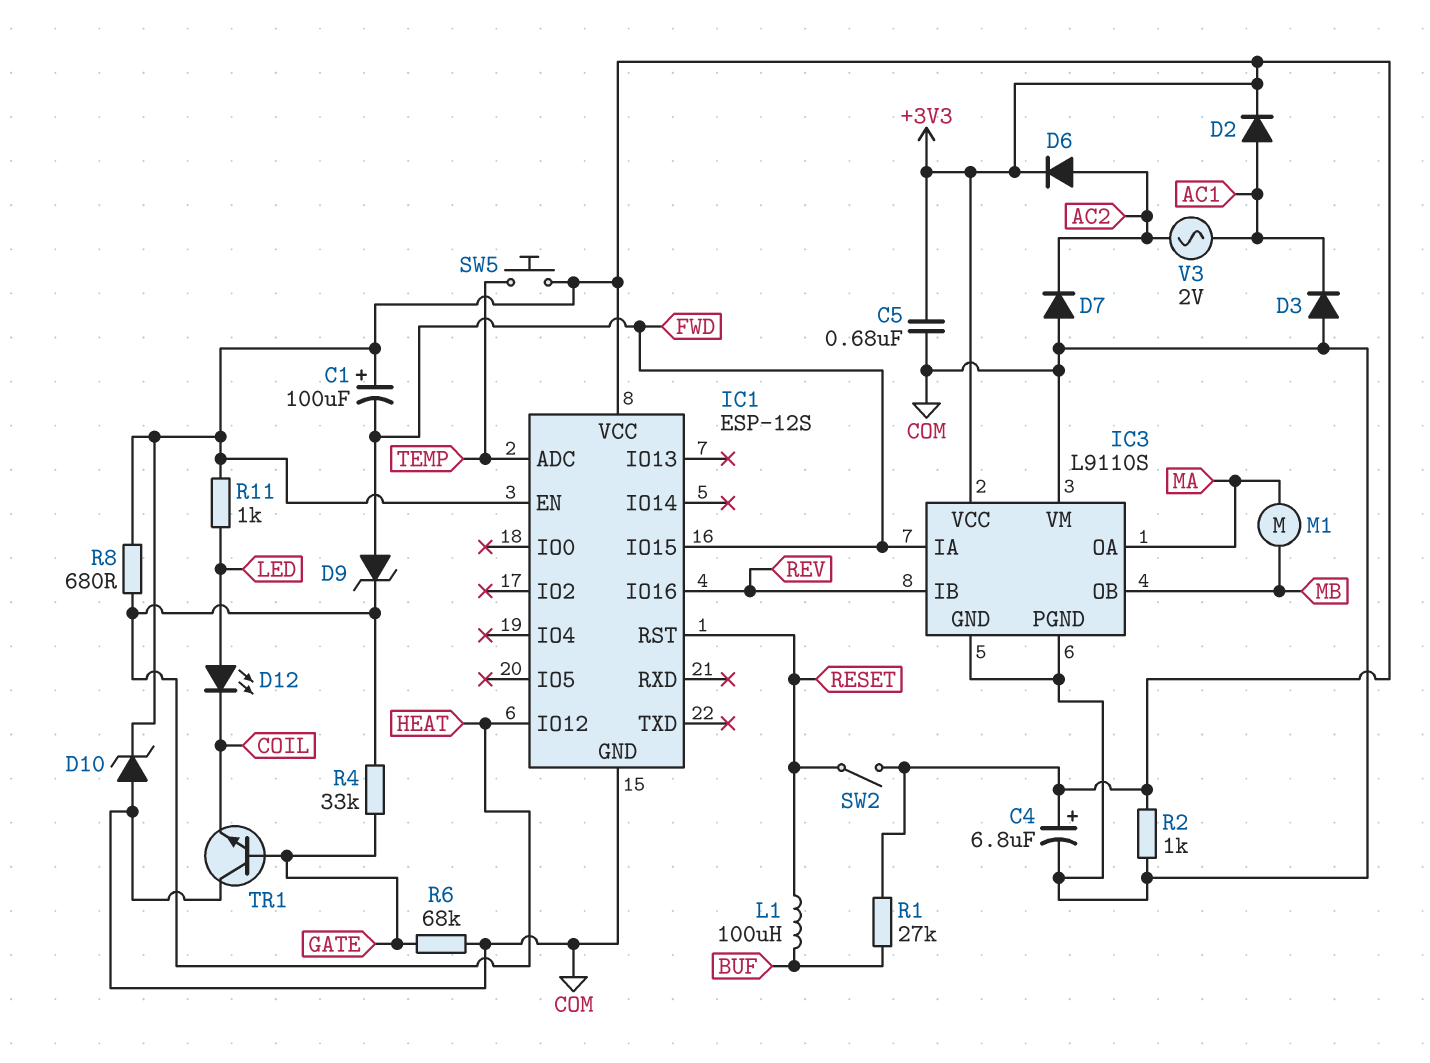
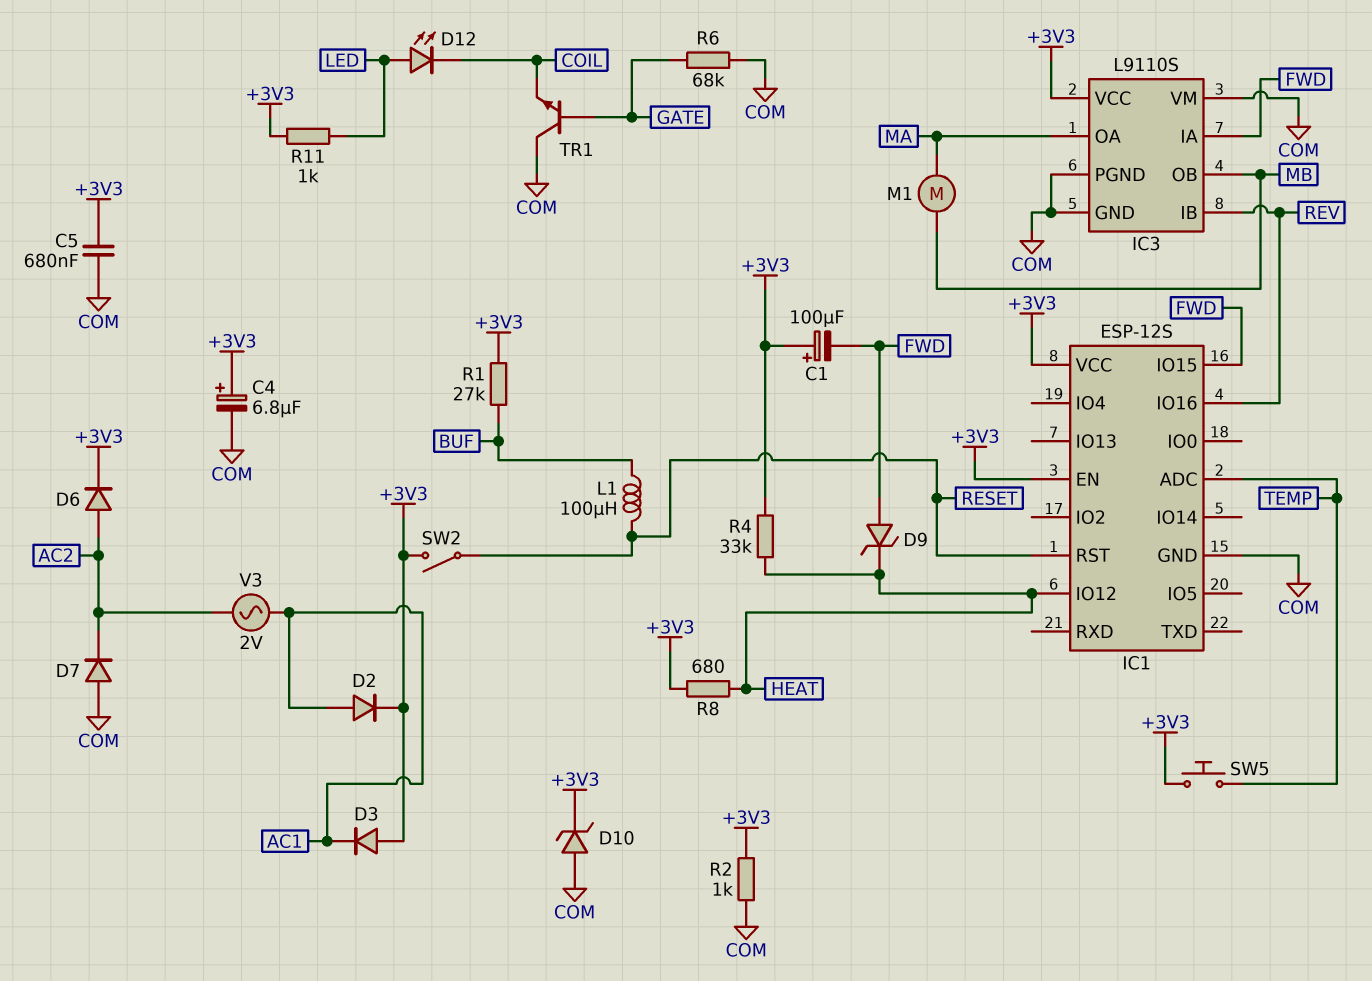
D3: diode (A COM, K AC1) -> diode (A +3V3, K AC1)
R4: 33k (GATE, HEAT) -> 33k (+3V3, HEAT)

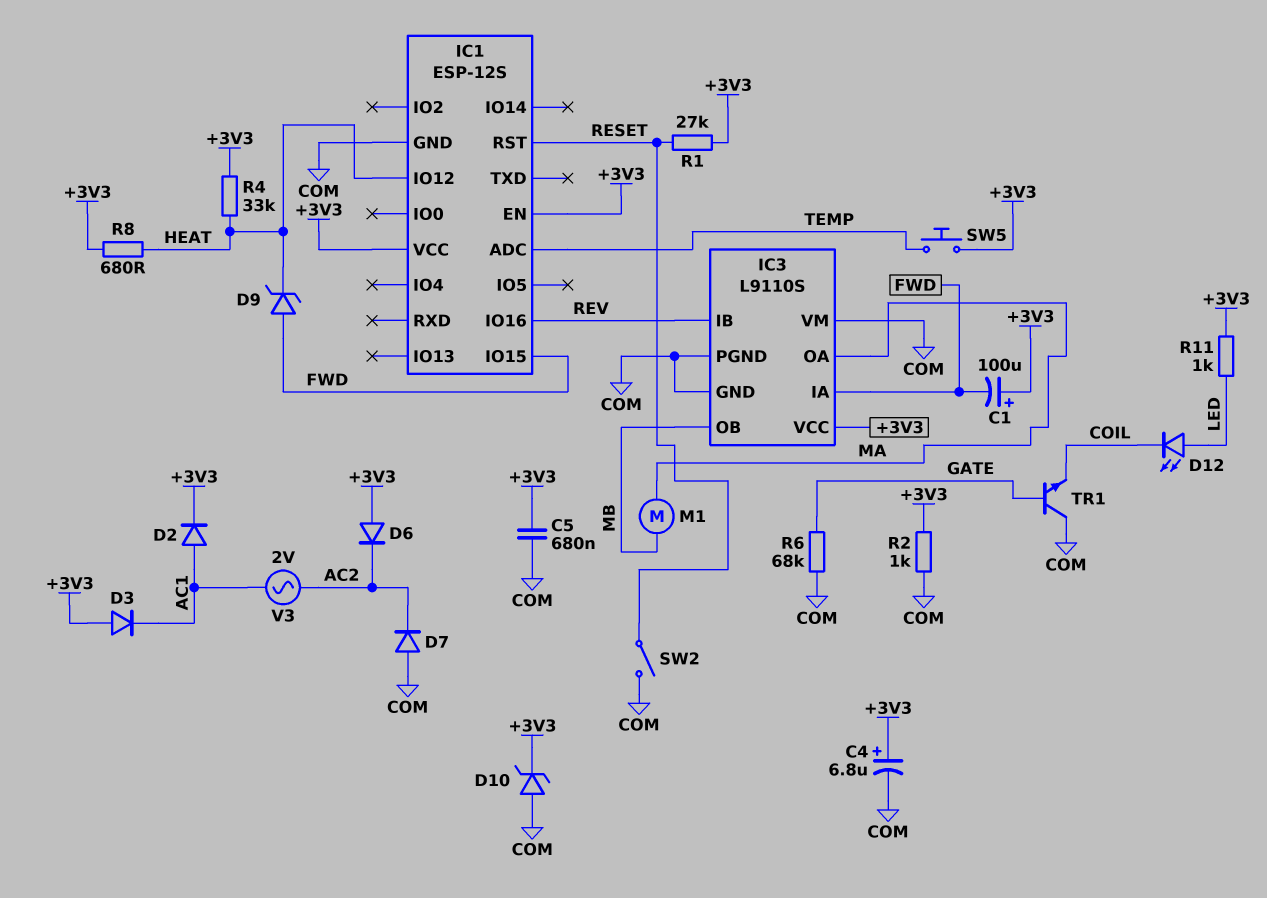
D6: diode (A AC2, K +3V3) -> diode (A +3V3, K AC2)
L1: 100uH (BUF, RESET) -> none
R1: 27k (+3V3, BUF) -> 27k (+3V3, RESET)
SW2: switch (+3V3, RESET) -> switch (COM, RESET)

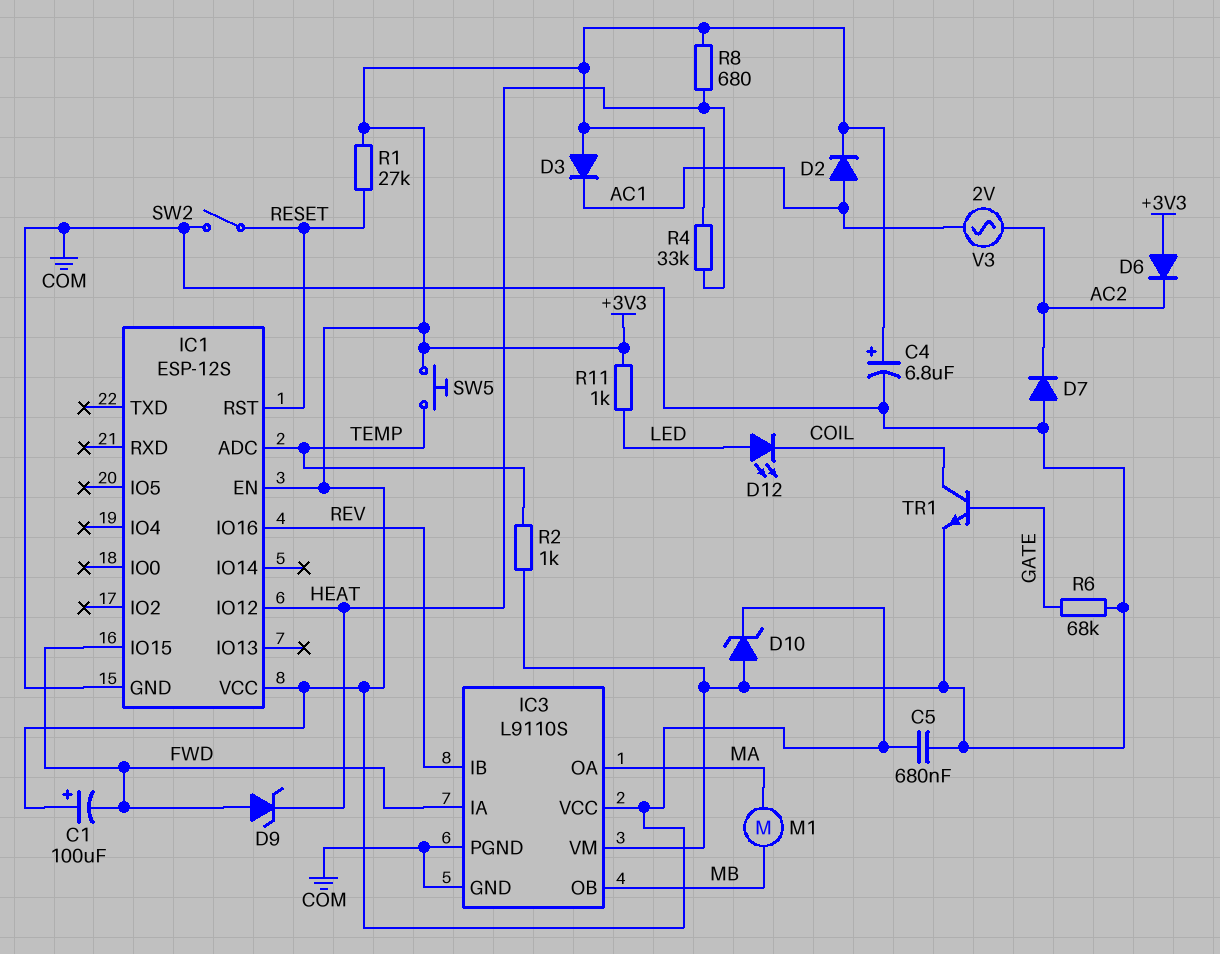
R2: 1k (+3V3, COM) -> 1k (COM, TEMP)
TR1: NPN (B GATE, C COM, E COIL) -> NPN (B GATE, C COIL, E COM)

